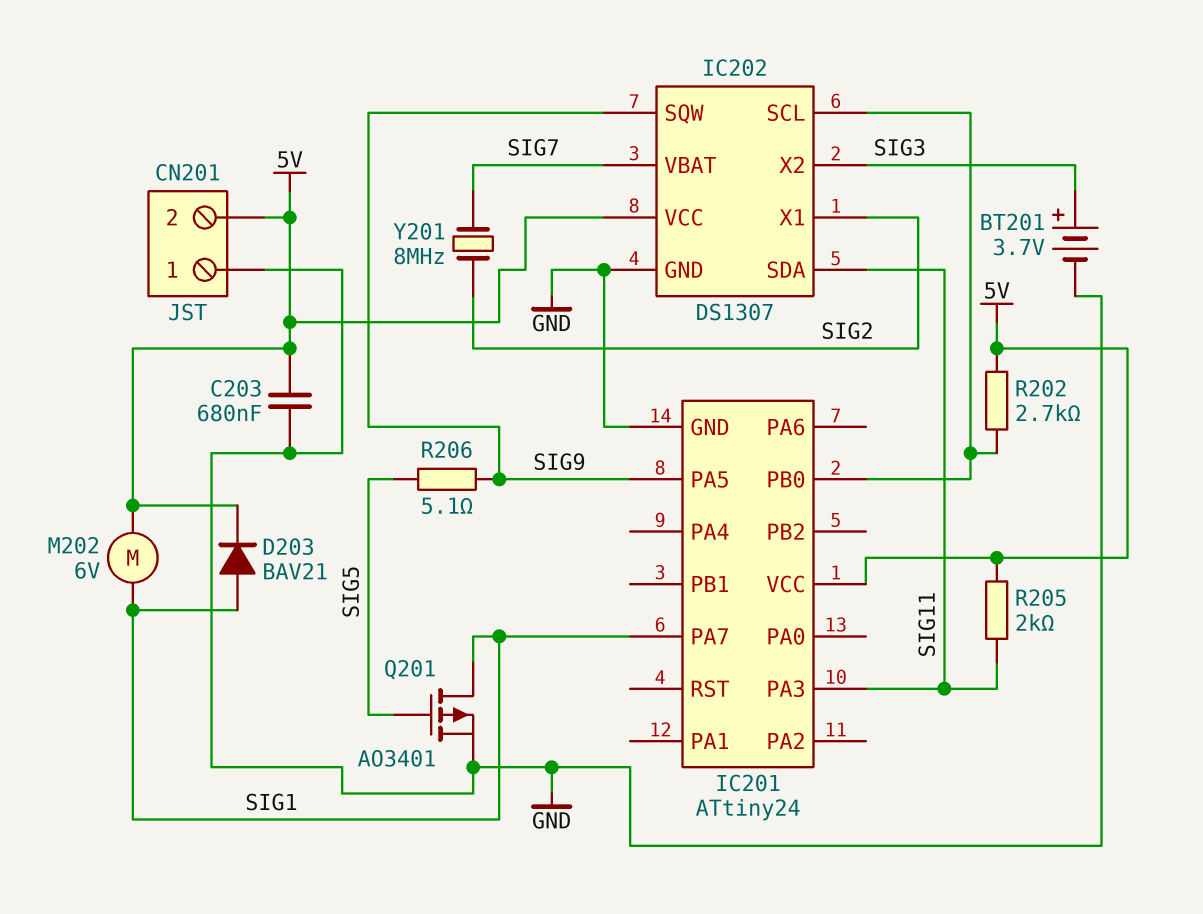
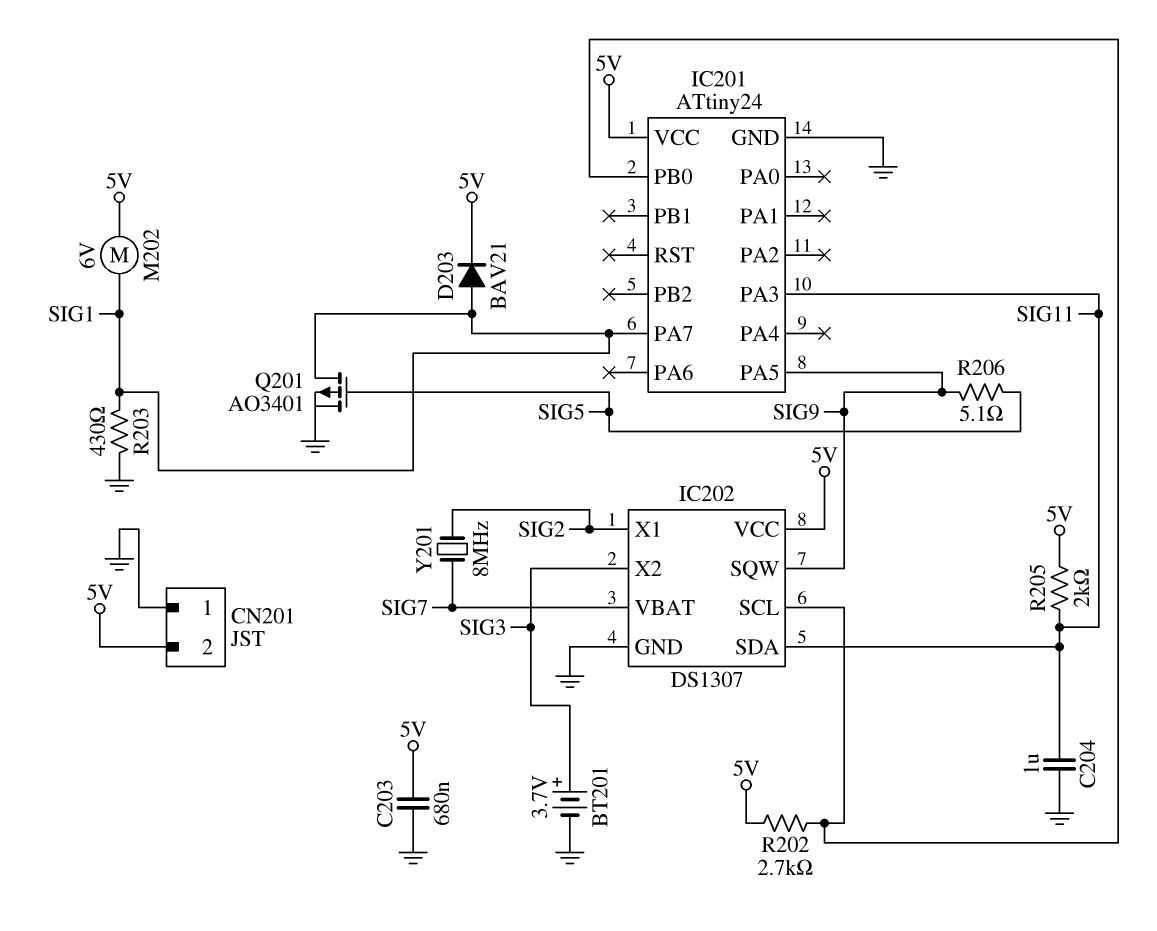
C204: none -> 1uF (GND, SIG11)
R203: none -> 430 (GND, SIG1)

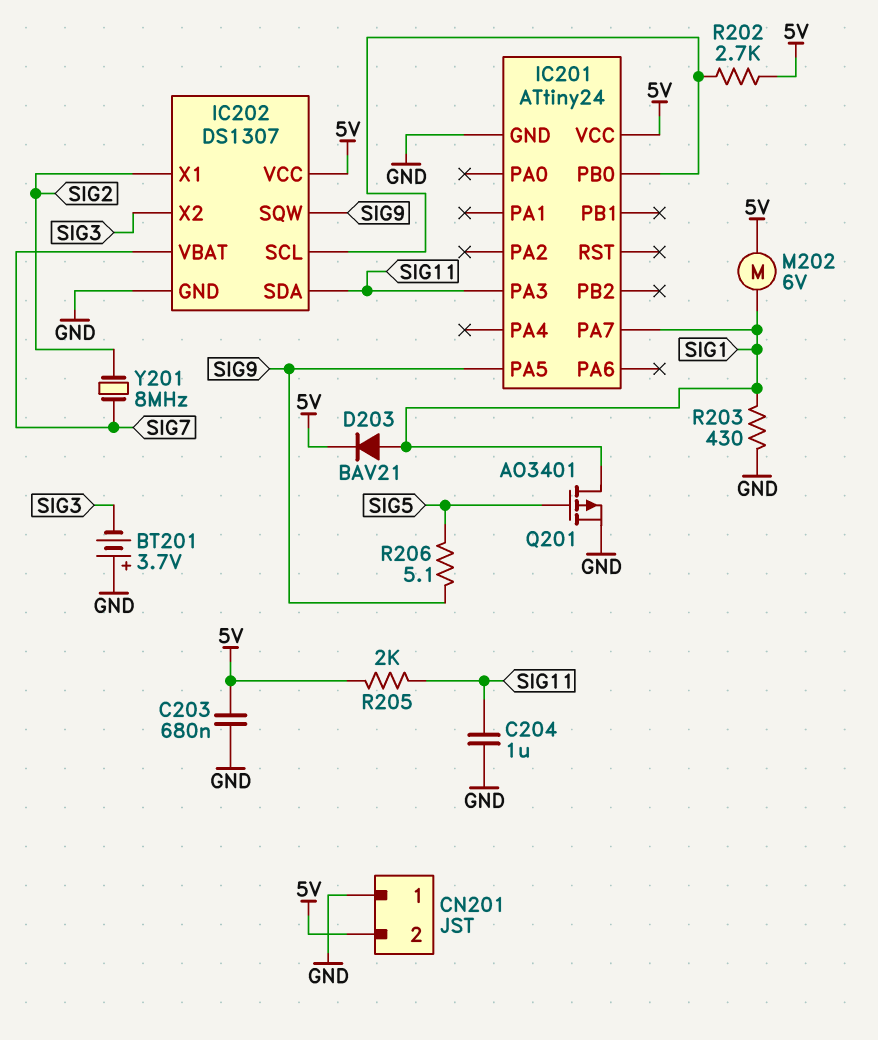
BT201: 3.7V (plus SIG3, minus GND) -> 3.7V (plus GND, minus SIG3)

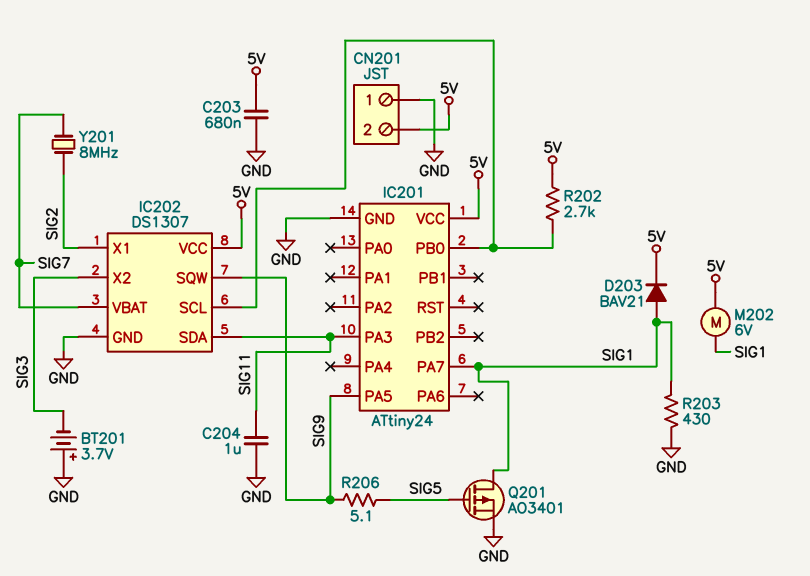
R205: 2k (5V, SIG11) -> none

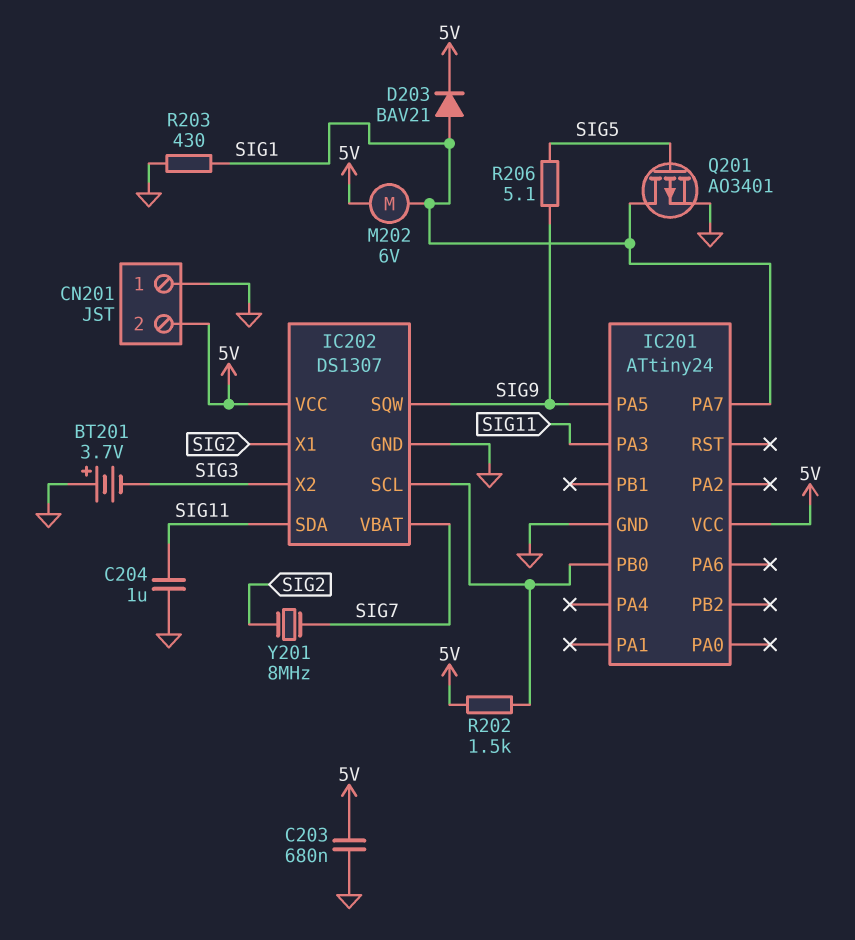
R202: 2.7k (5V, IC201/PB0) -> 1.5k (5V, IC201/PB0)

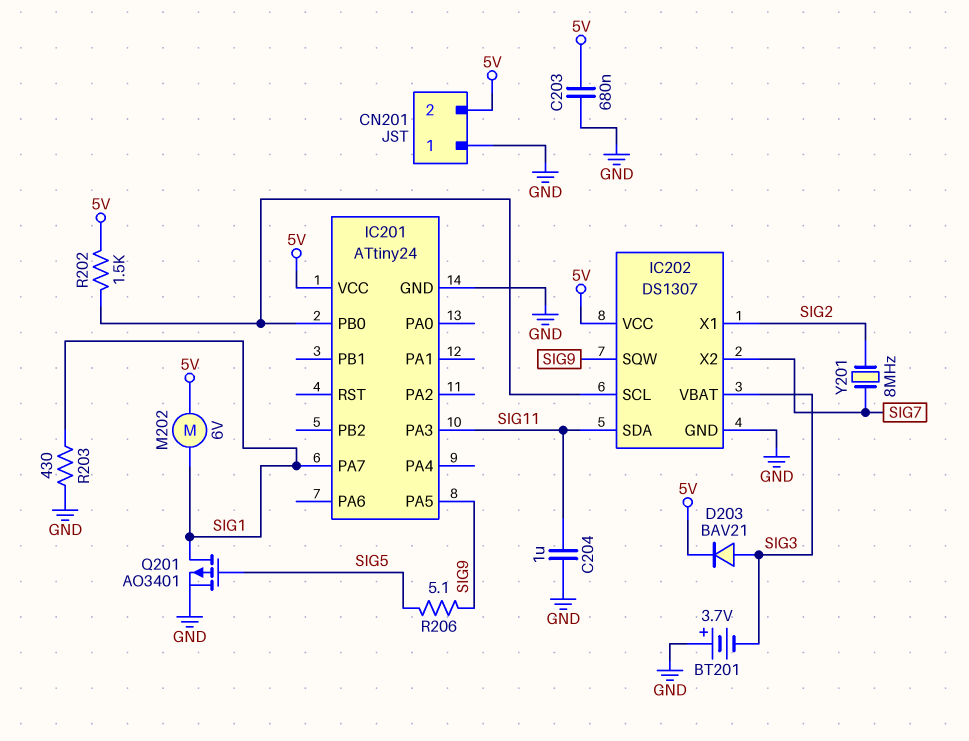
D203: diode BAV21 (A SIG1, K 5V) -> diode BAV21 (A SIG3, K 5V)
IC202 pin VBAT: SIG7 -> SIG3
IC202 pin X2: SIG3 -> SIG7

